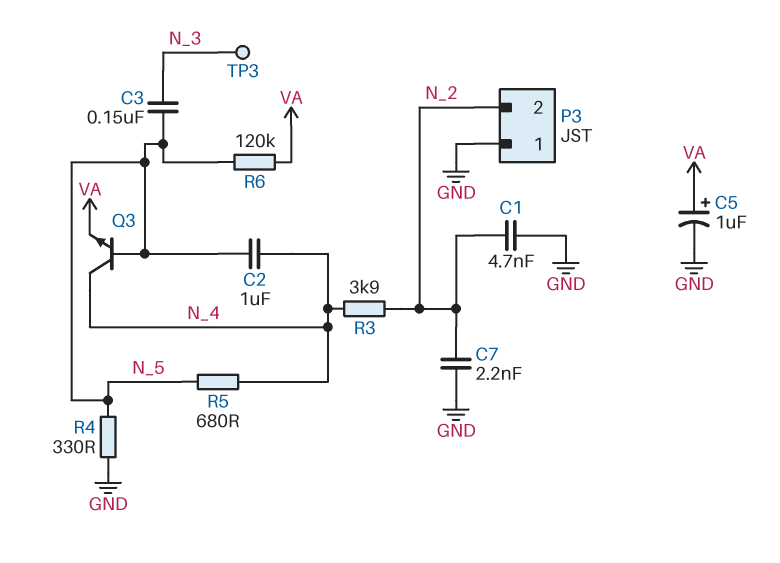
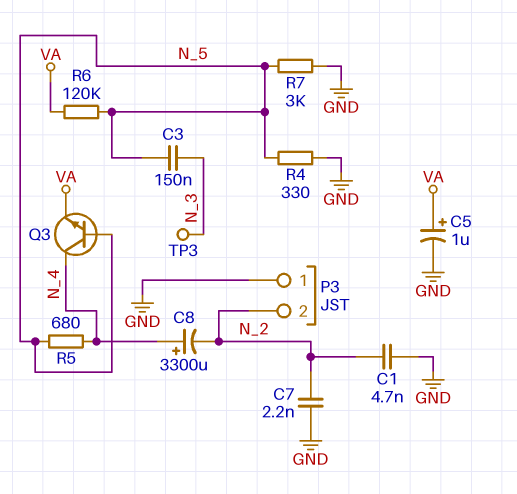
C2: 1uF (N_4, N_5) -> none
C8: none -> 3300uF (plus N_4, minus N_2)
R3: 3.9k (N_2, N_4) -> none
R7: none -> 3k (GND, N_5)

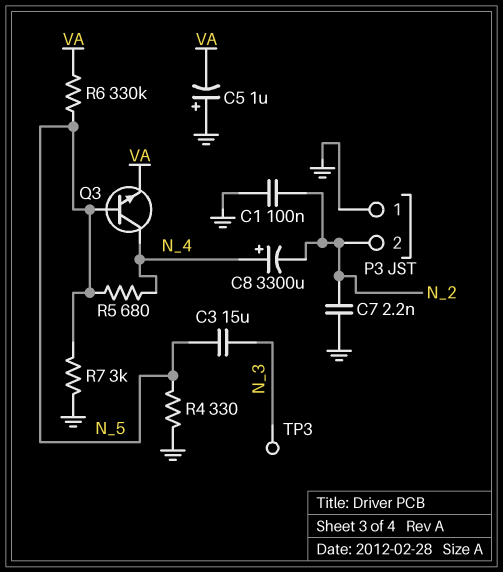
C1: 4.7nF (GND, N_2) -> 100nF (GND, N_2)
C3: 150nF (N_3, N_5) -> 15uF (N_3, N_5)
C5: 1uF (plus VA, minus GND) -> 1uF (plus GND, minus VA)
R6: 120k (N_5, VA) -> 330k (N_5, VA)

